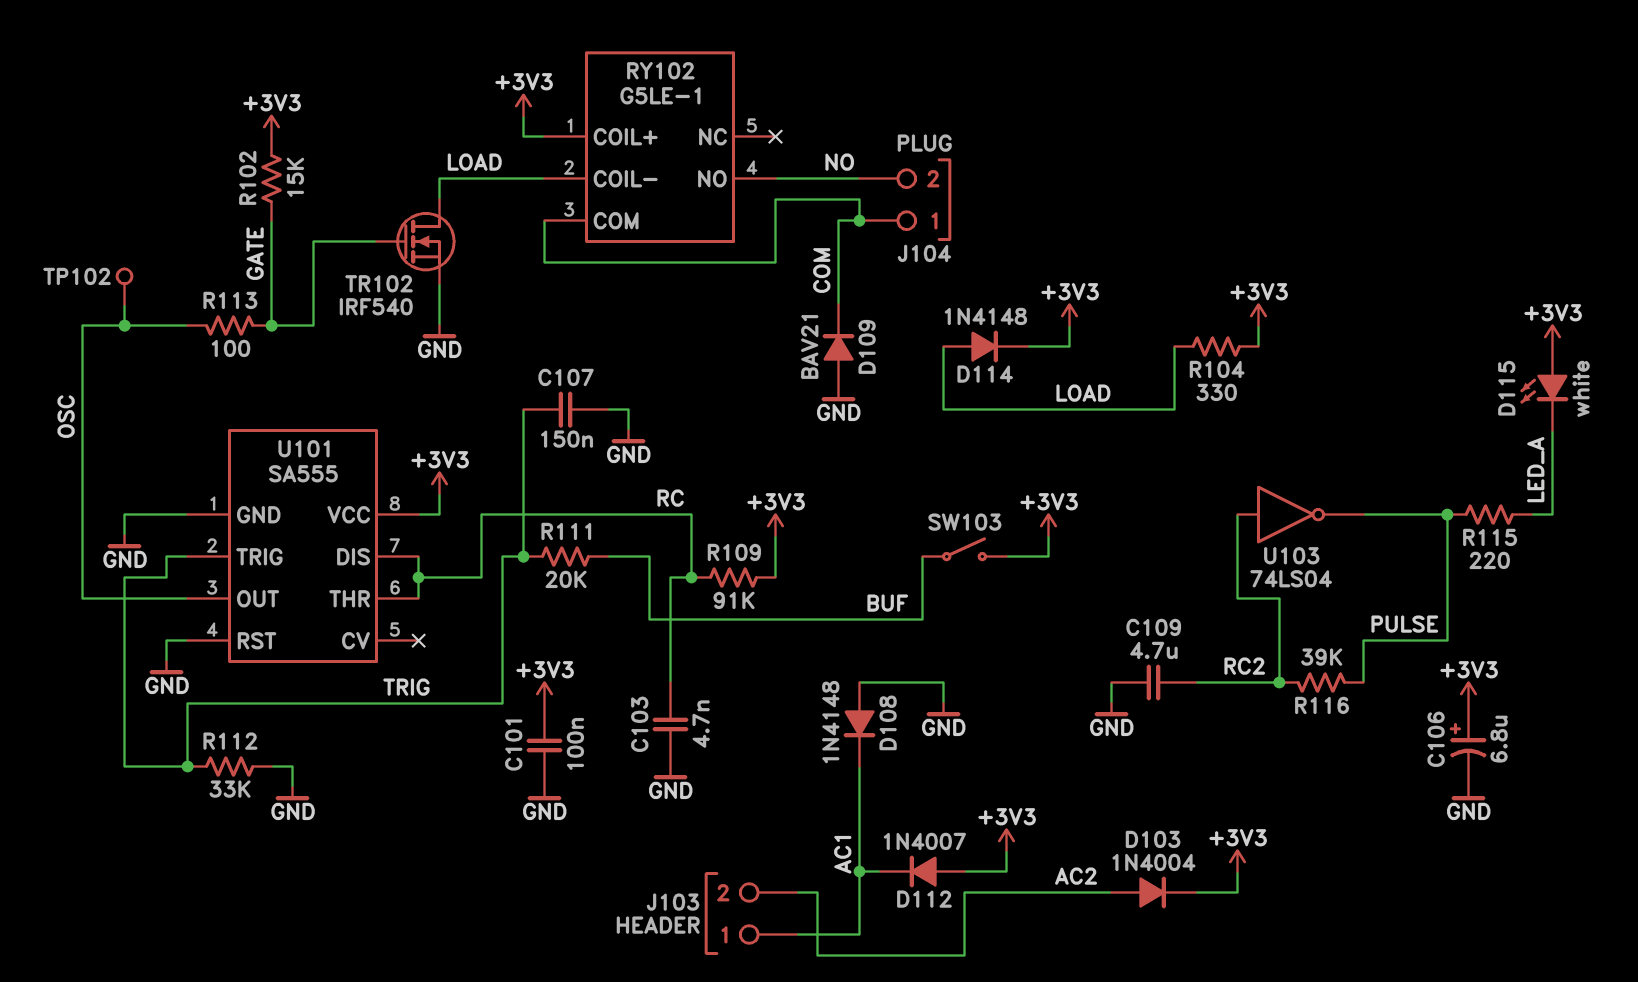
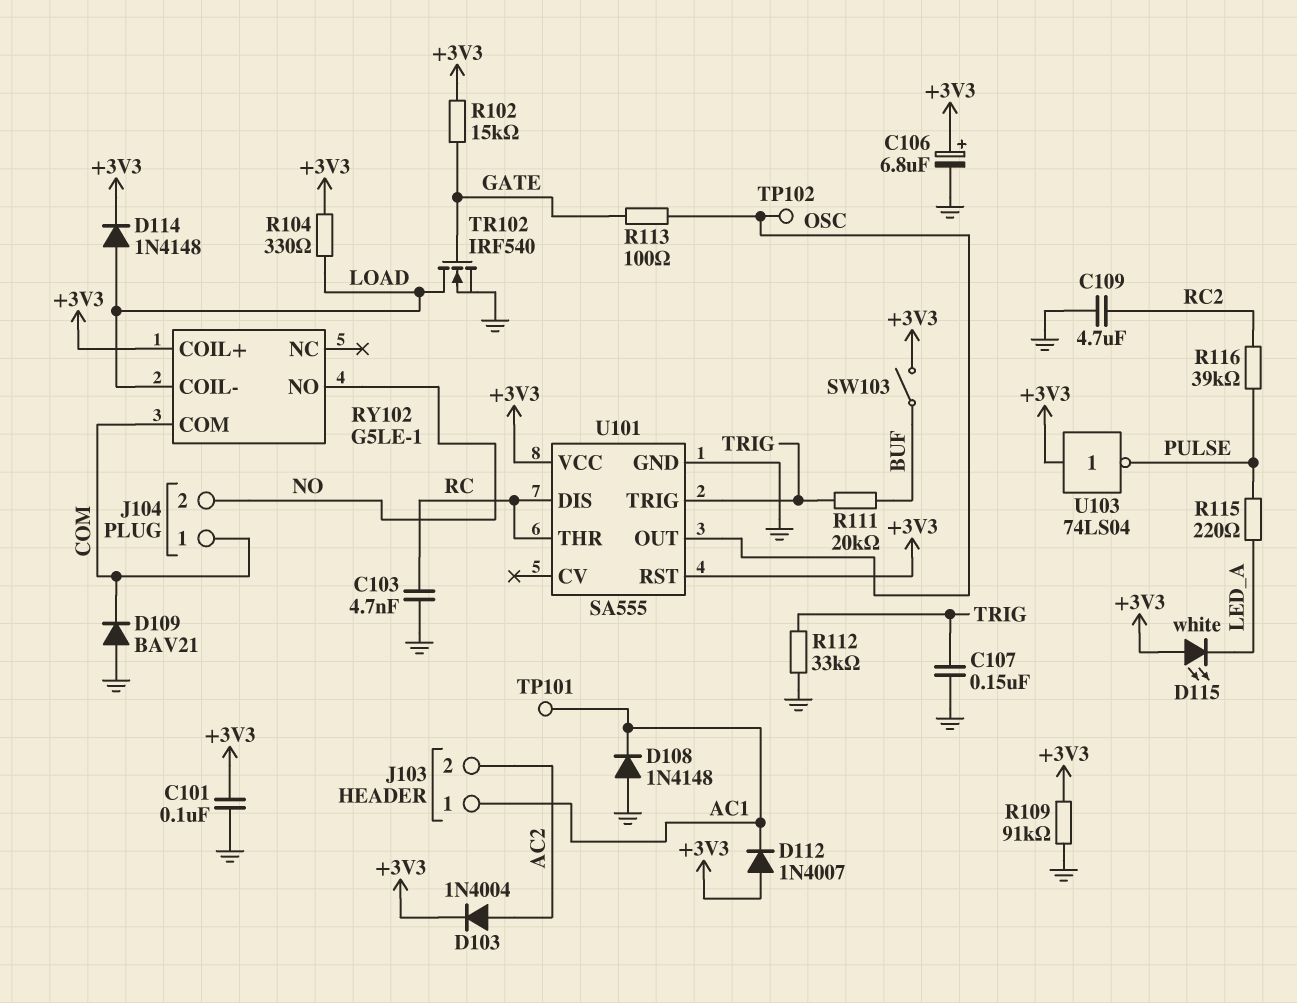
R109: 91k (+3V3, RC) -> 91k (+3V3, GND)
TP101: none -> test point (AC1)
U101 pin RST: GND -> +3V3
U103: NOT 74LS04 (in RC2, out PULSE) -> NOT 74LS04 (in +3V3, out PULSE)

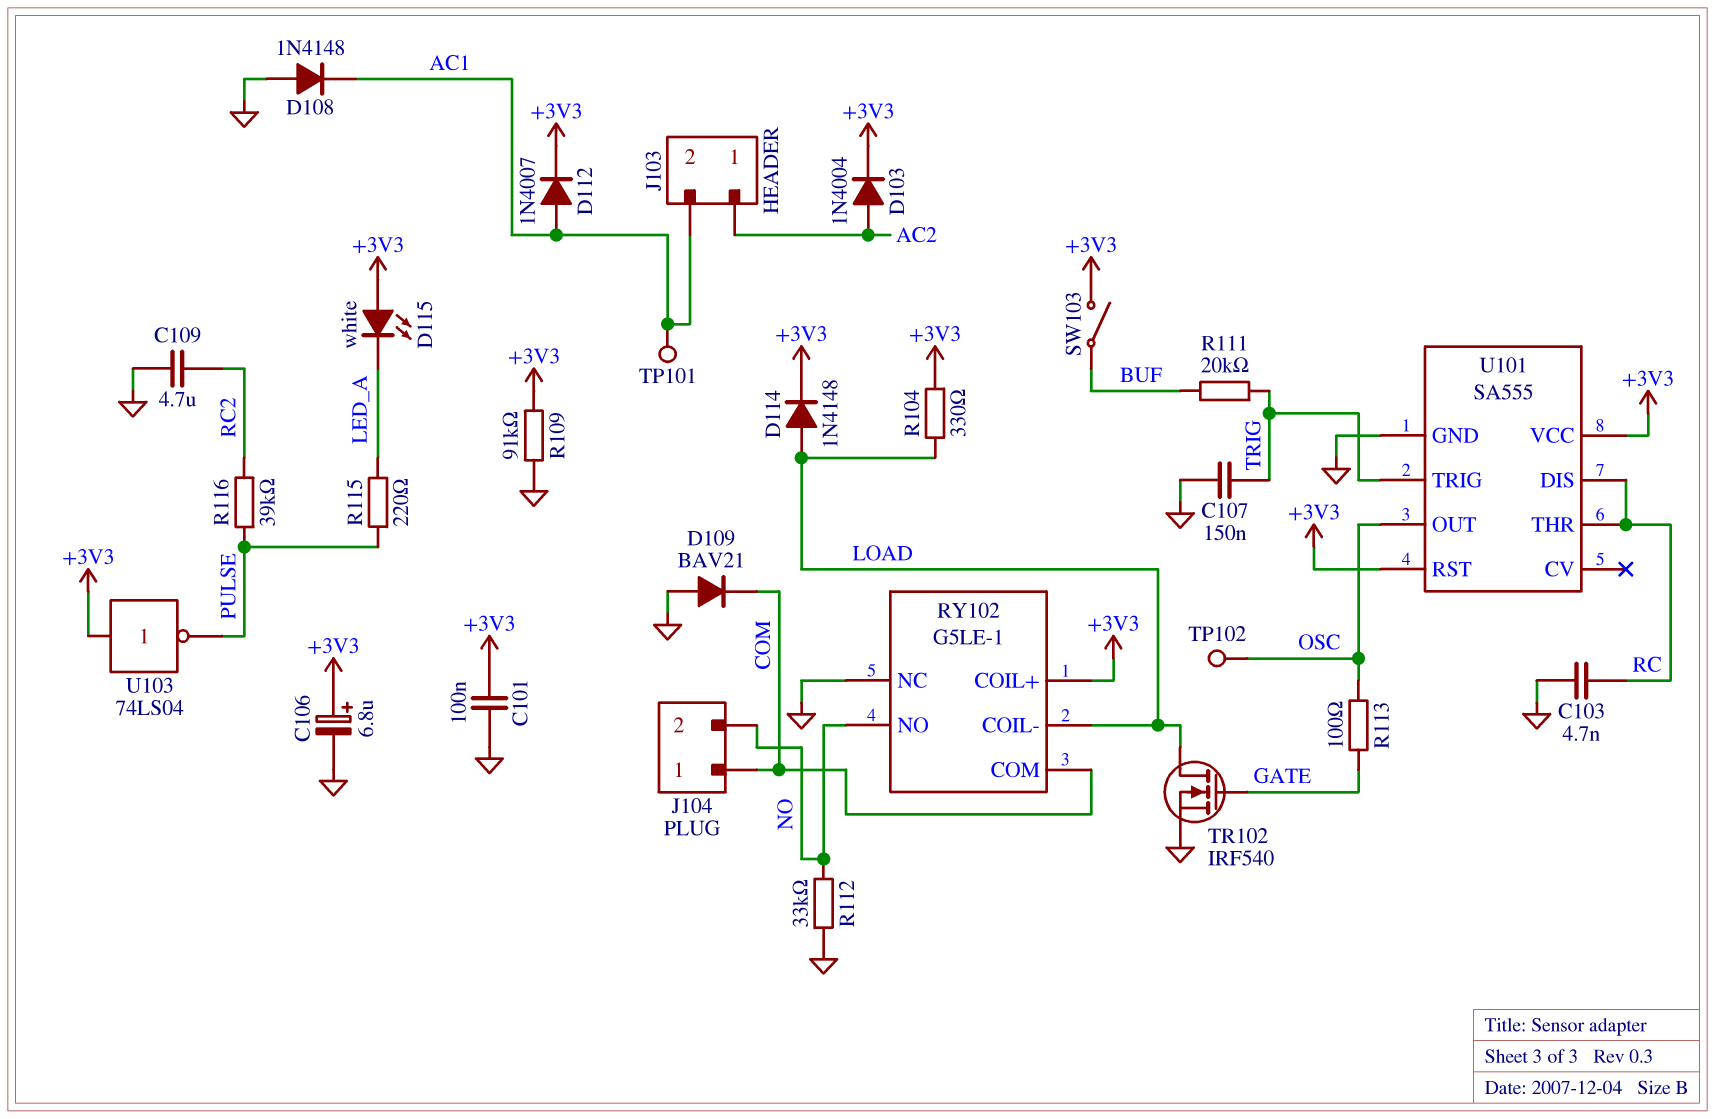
D112: diode 1N4007 (A +3V3, K AC1) -> diode 1N4007 (A AC1, K +3V3)
J103 pin 1: AC1 -> AC2
J103 pin 2: AC2 -> AC1
R102: 15k (+3V3, GATE) -> none
R112: 33k (GND, TRIG) -> 33k (GND, NO)
RY102 pin NC: none -> GND

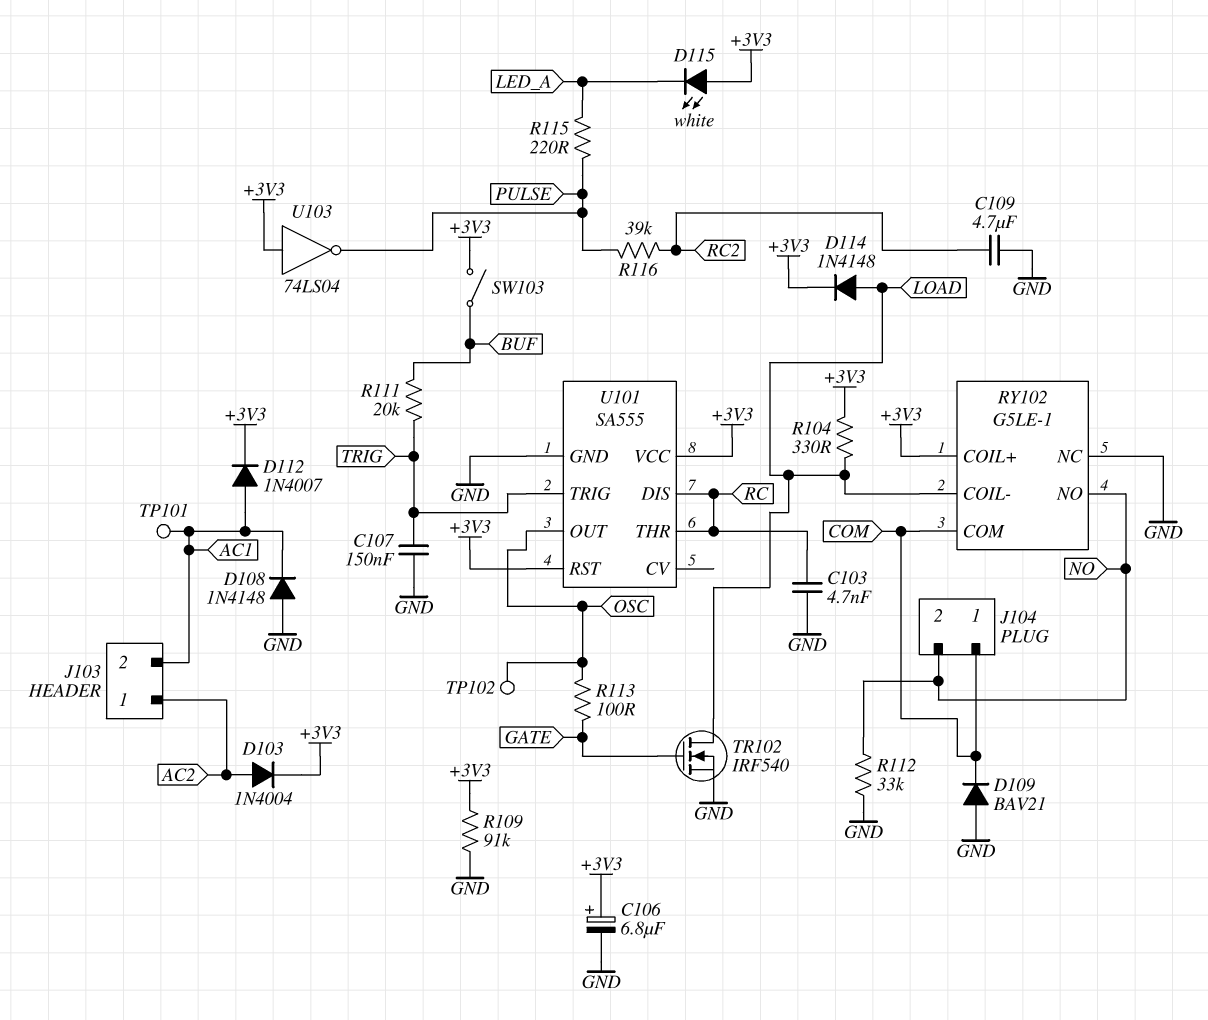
C101: 100nF (+3V3, GND) -> none

